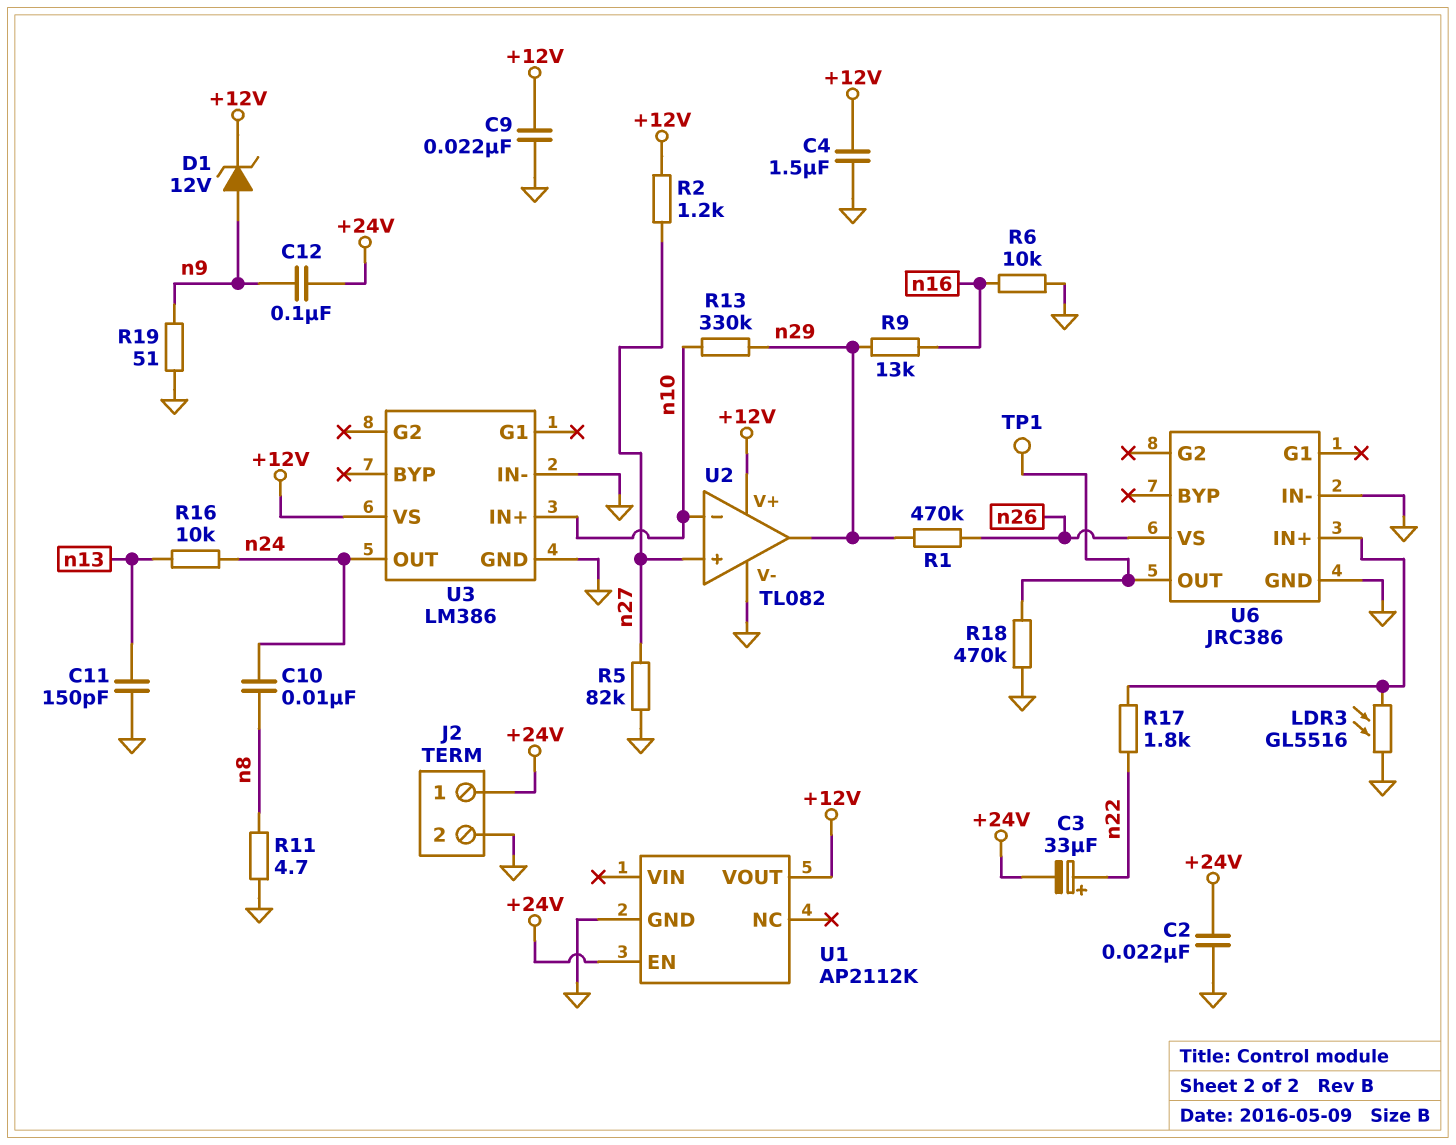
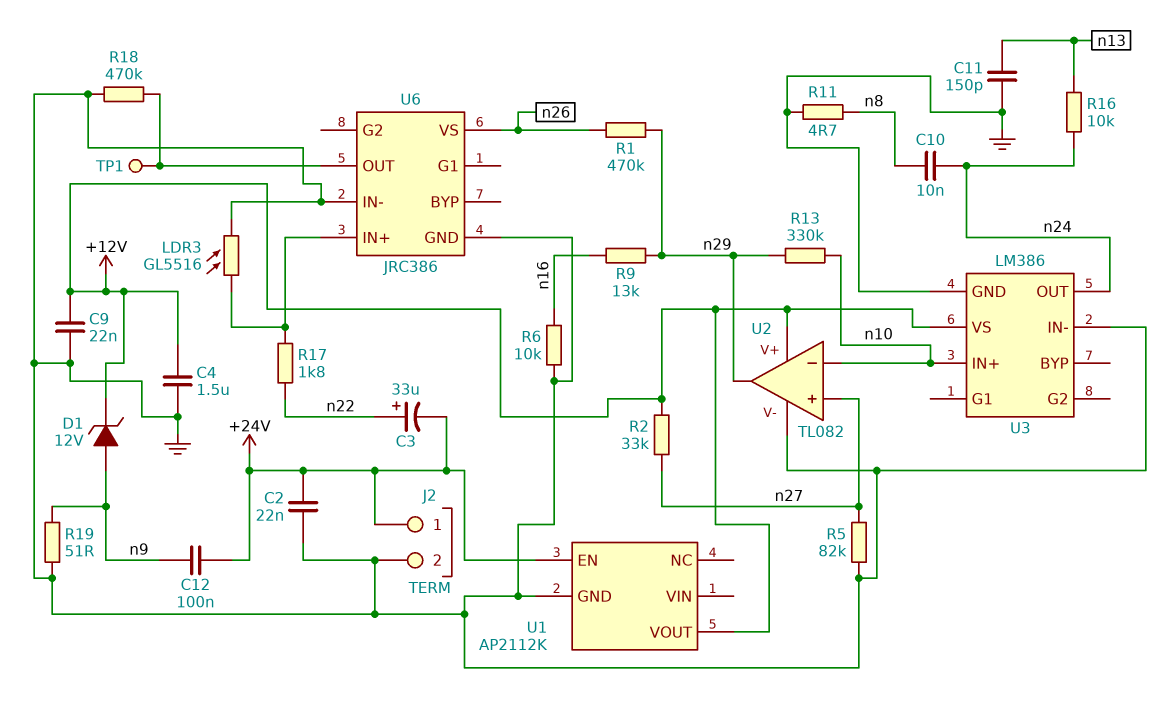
R2: 1.2k (+12V, n27) -> 33k (+12V, n27)

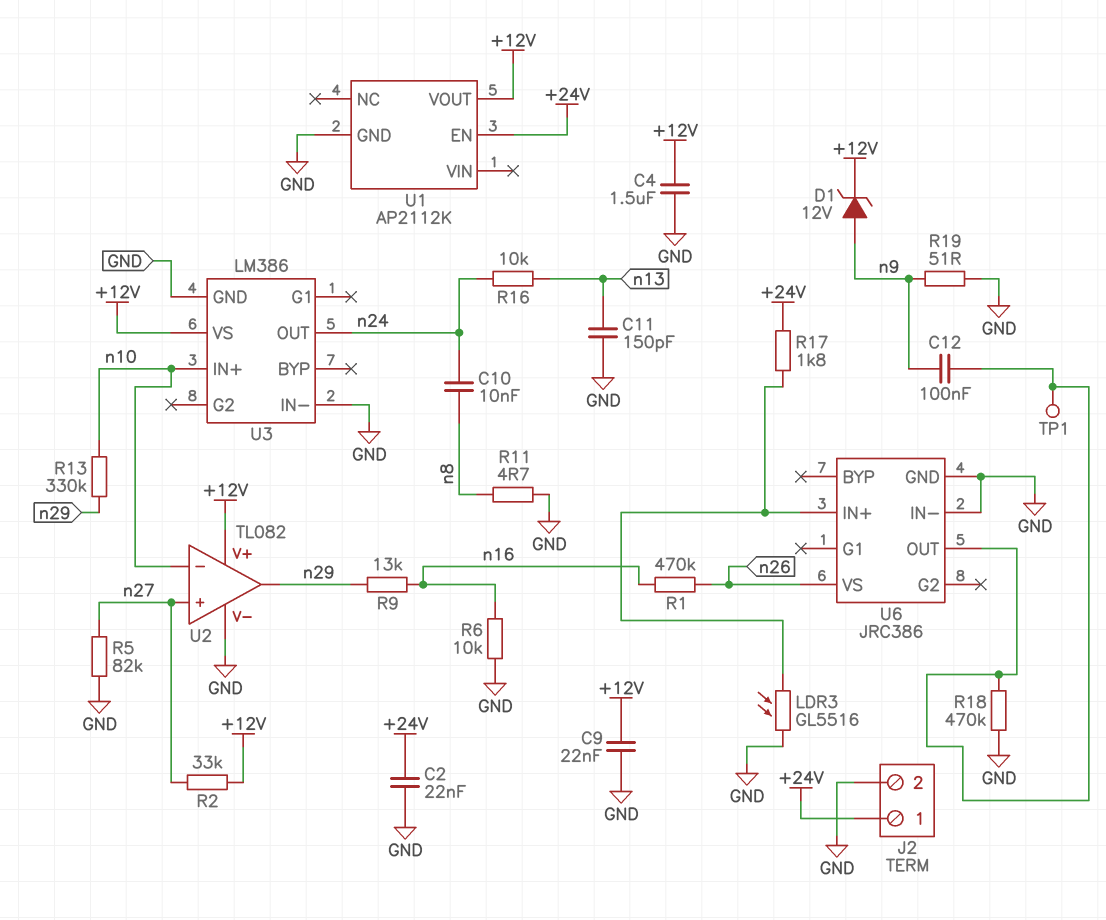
C3: 33uF (plus n22, minus +24V) -> none
C12: 100nF (+24V, n9) -> 100nF (U6/OUT, n9)
R1: 470k (n26, n29) -> 470k (n16, n26)
R17: 1.8k (U6/IN+, n22) -> 1.8k (+24V, U6/IN+)

